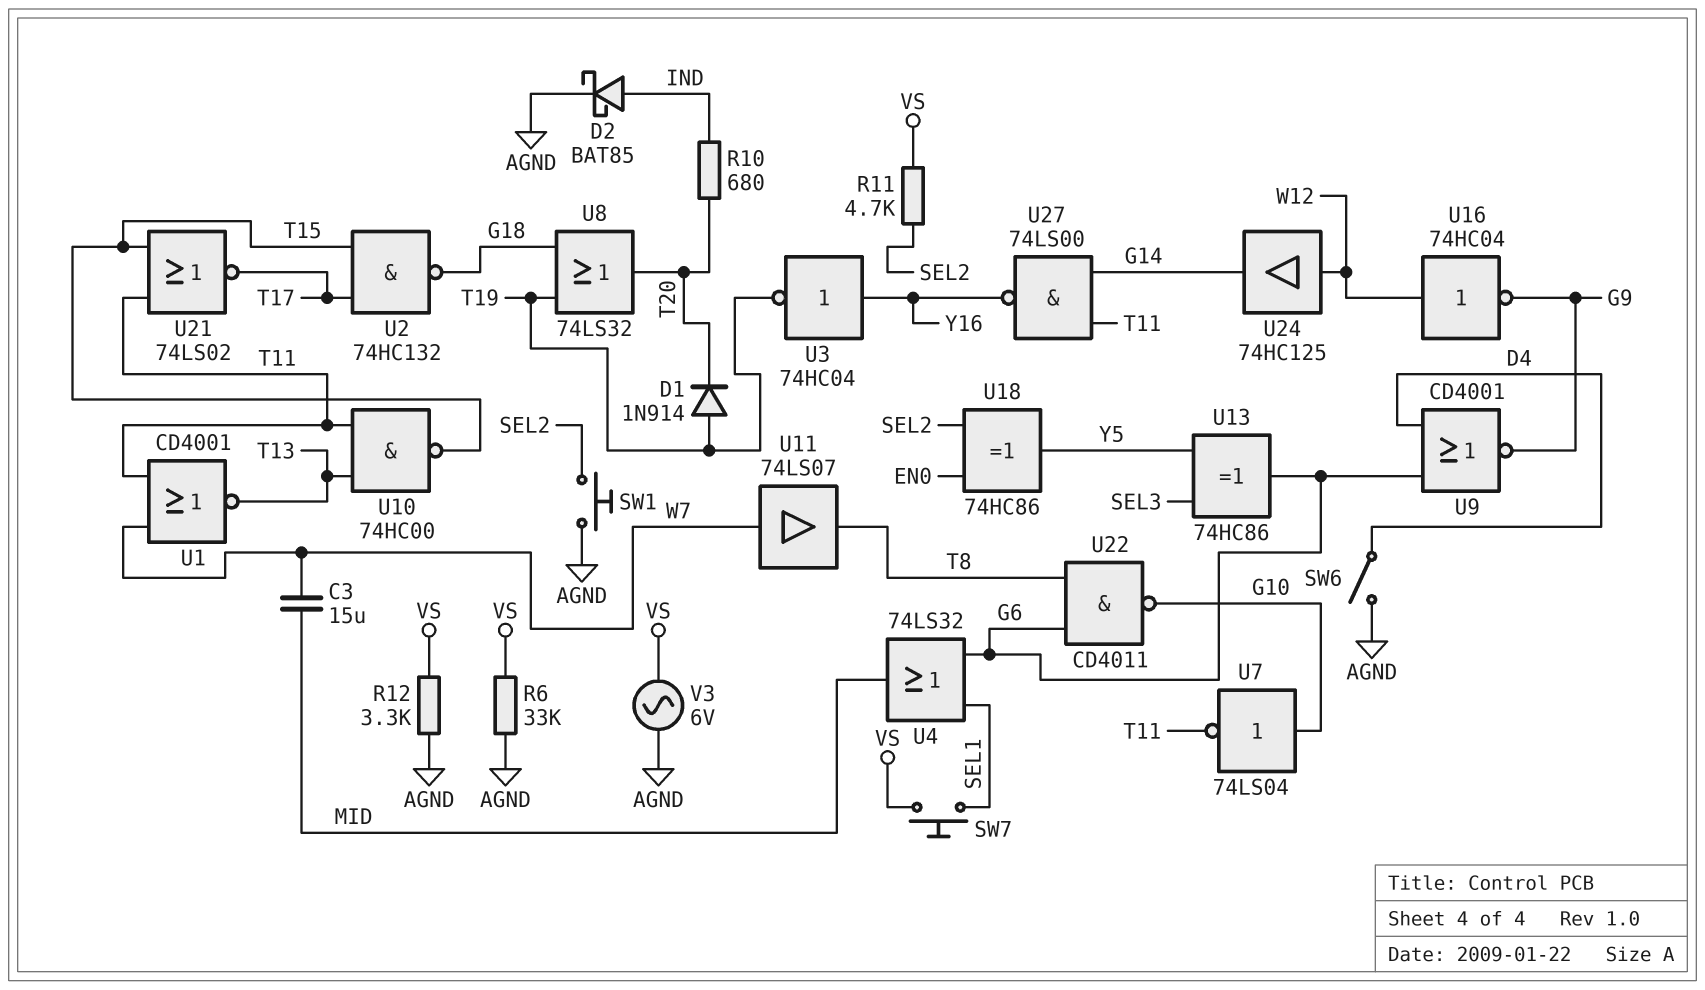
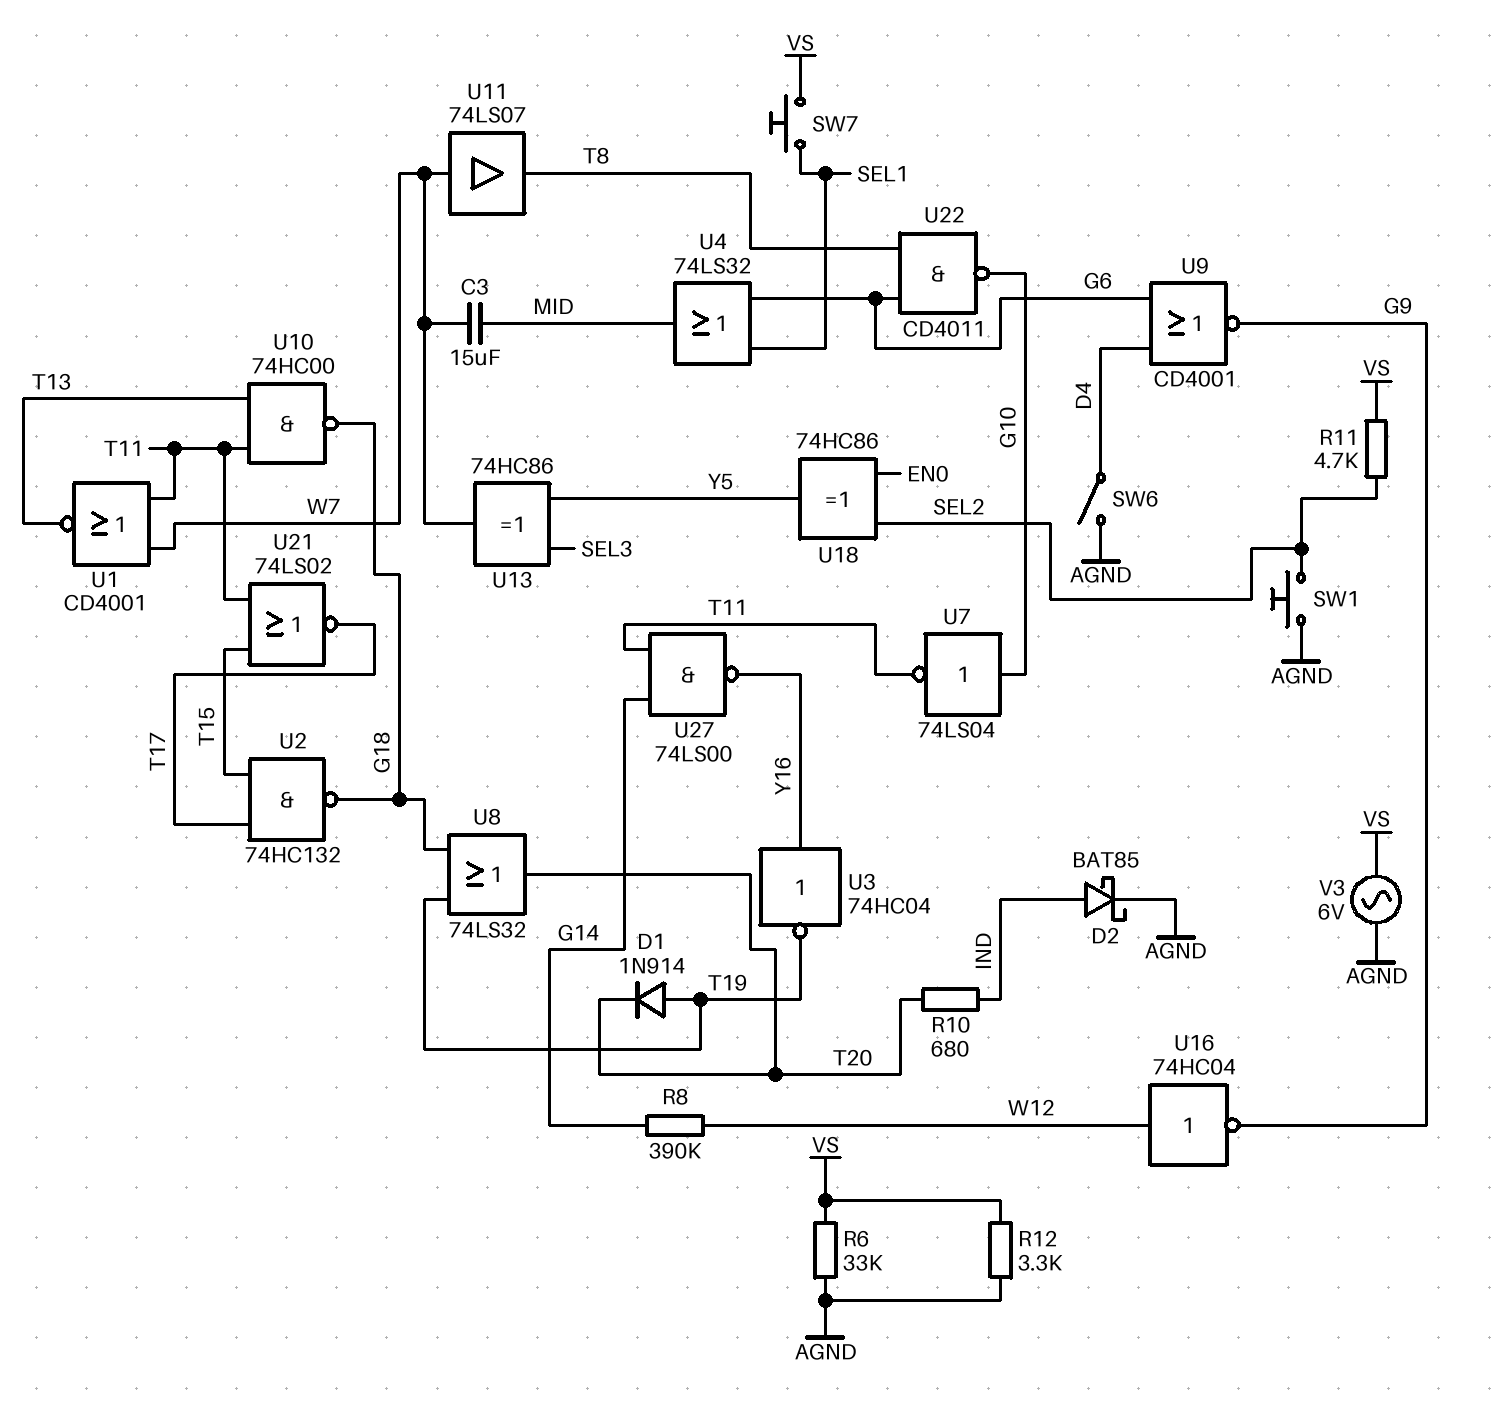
R8: none -> 390k (G14, W12)
U10: NAND 74HC00 (in T11, in T13, out T15) -> NAND 74HC00 (in T11, in T13, out G18)
U13: XOR 74HC86 (in SEL3, in Y5, out G6) -> XOR 74HC86 (in SEL3, in Y5, out W7)
U24: buffer 74HC125 (in W12, out G14) -> none

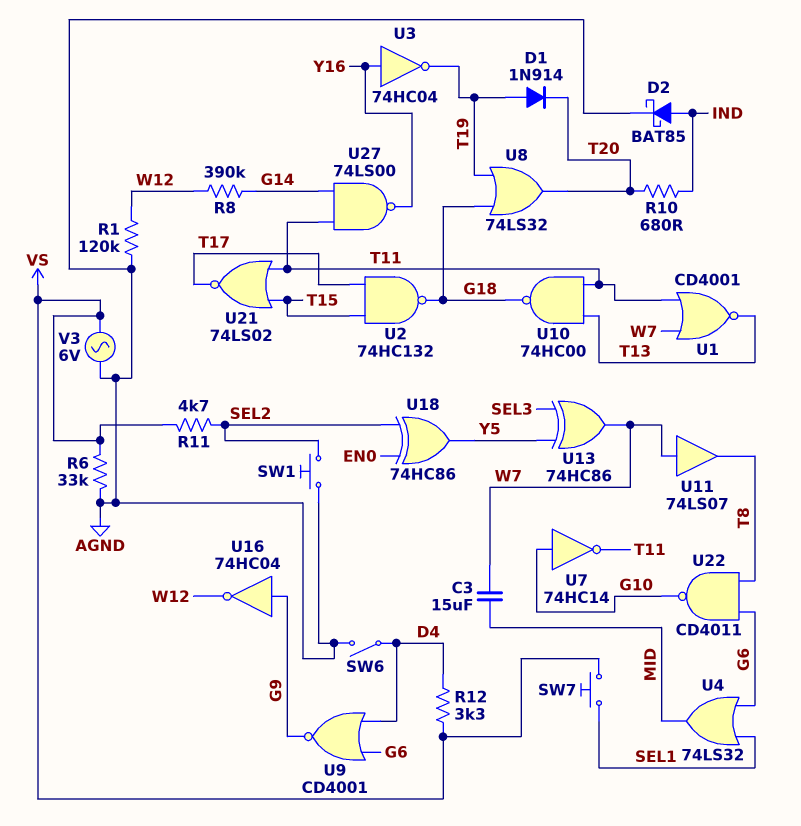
R1: none -> 120k (AGND, W12)
R12: 3.3k (AGND, VS) -> 3.3k (D4, VS)
U7: NOT 74LS04 (in G10, out T11) -> NOT 74HC14 (in G10, out T11)
U16: NOT 74HC04 (in W12, out G9) -> NOT 74HC04 (in G9, out W12)

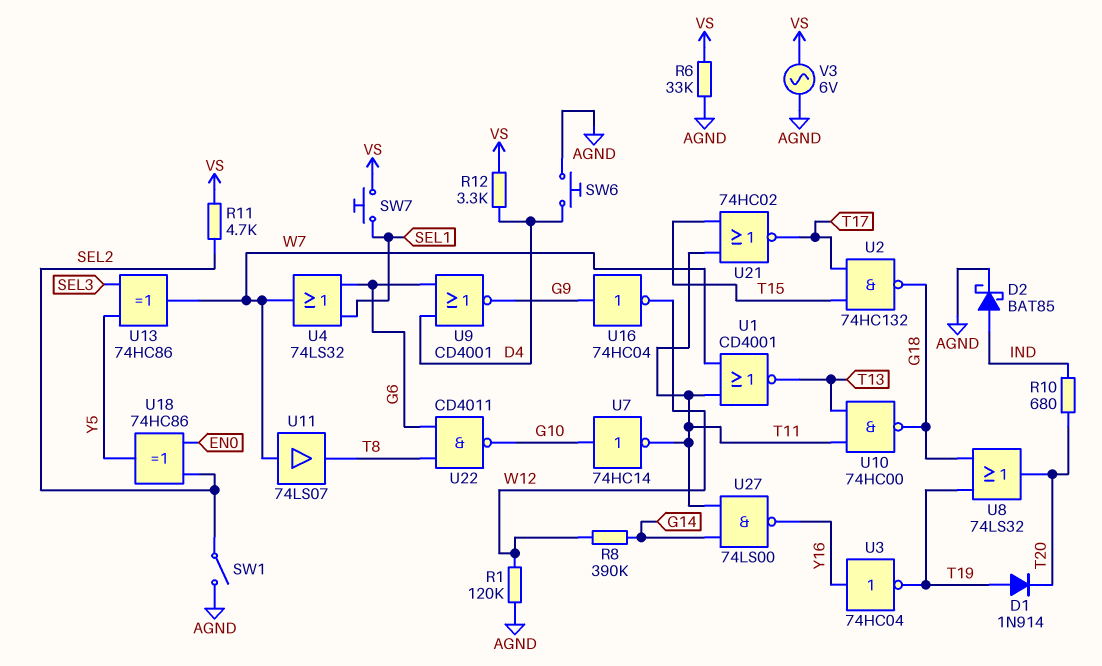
C3: 15uF (MID, W7) -> none
SW1: button (AGND, SEL2) -> switch (AGND, SEL2)
SW6: switch (AGND, D4) -> button (AGND, D4)
U4: OR 74LS32 (in G6, in SEL1, out MID) -> OR 74LS32 (in G6, in SEL1, out W7)
U21: NOR 74LS02 (in T11, in T15, out T17) -> NOR 74HC02 (in T11, in T15, out T17)

